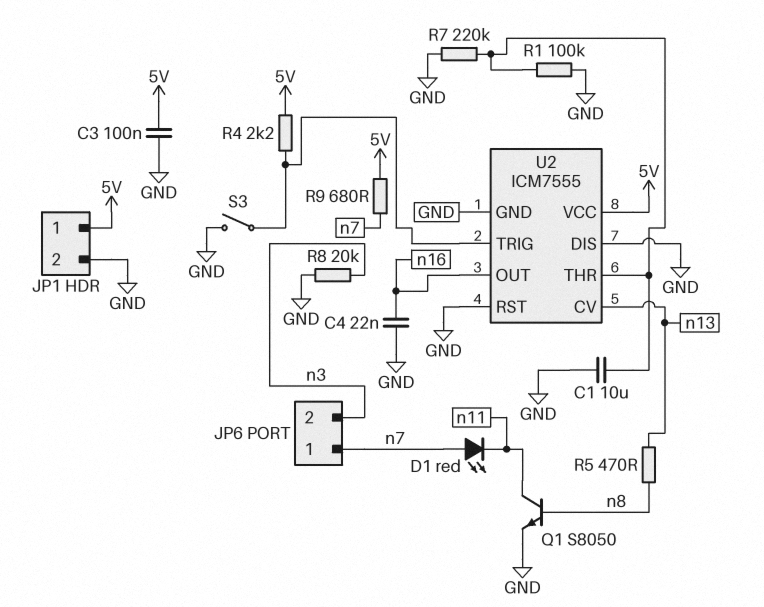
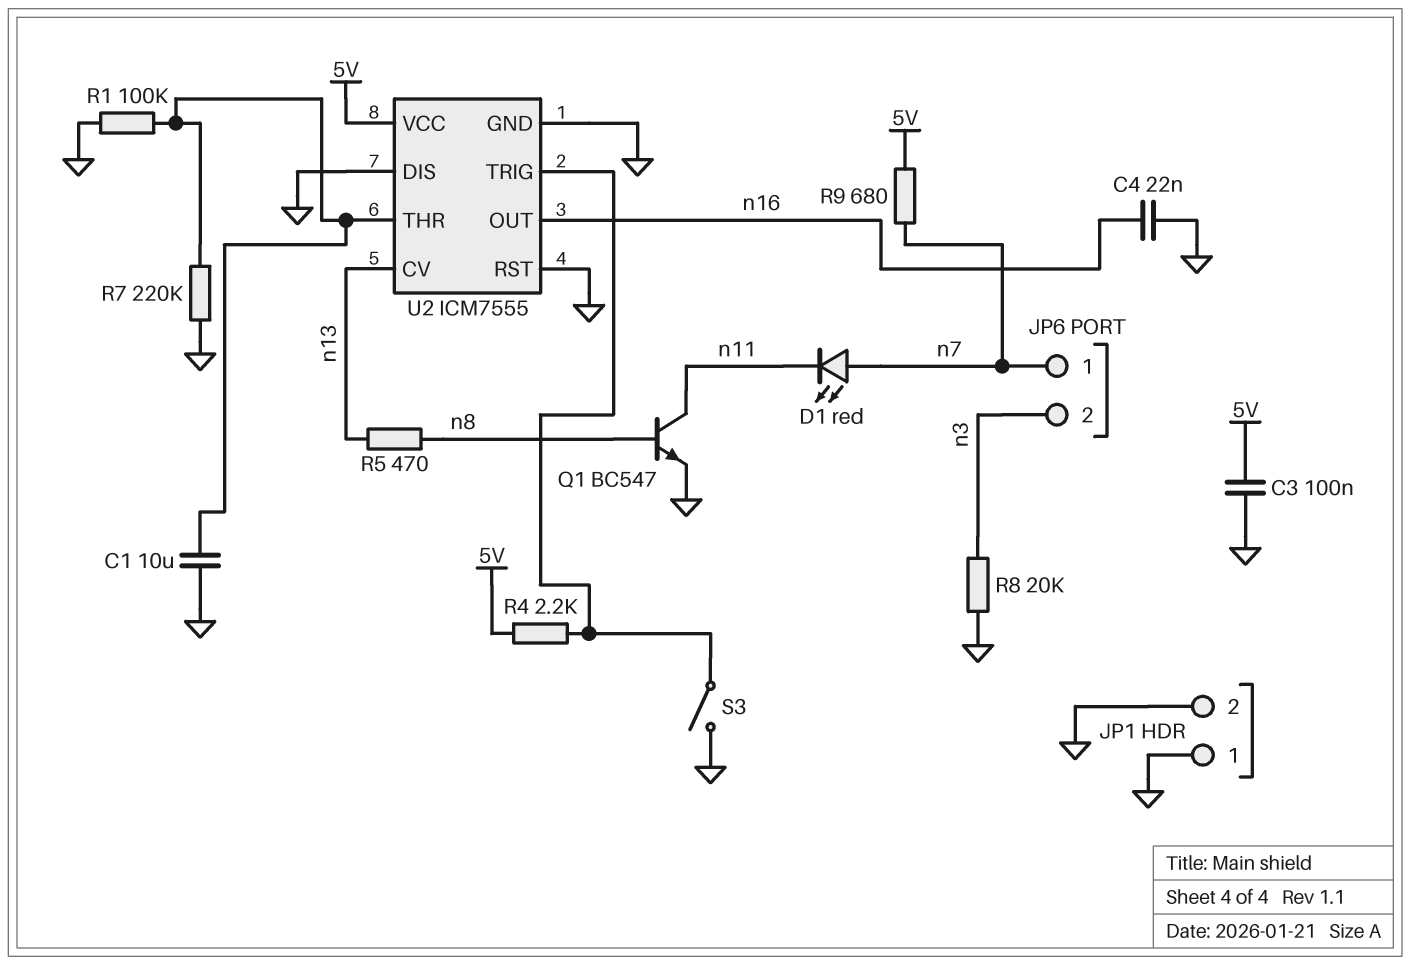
JP1 pin 1: 5V -> GND
Q1: NPN S8050 (B n8, C n11, E GND) -> NPN BC547 (B n8, C n11, E GND)

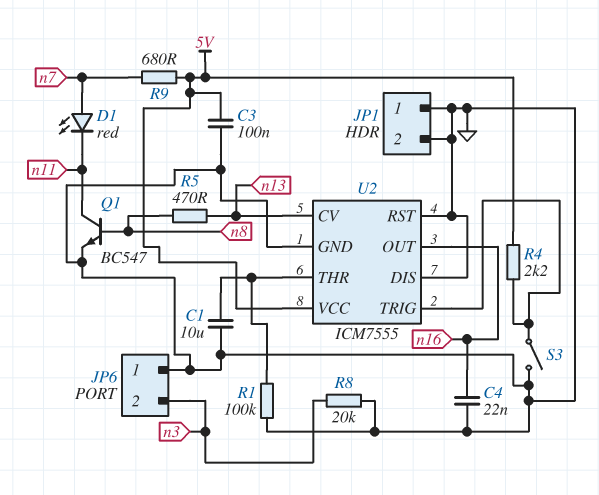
JP6 pin 1: n7 -> GND
R7: 220k (GND, U2/THR) -> none

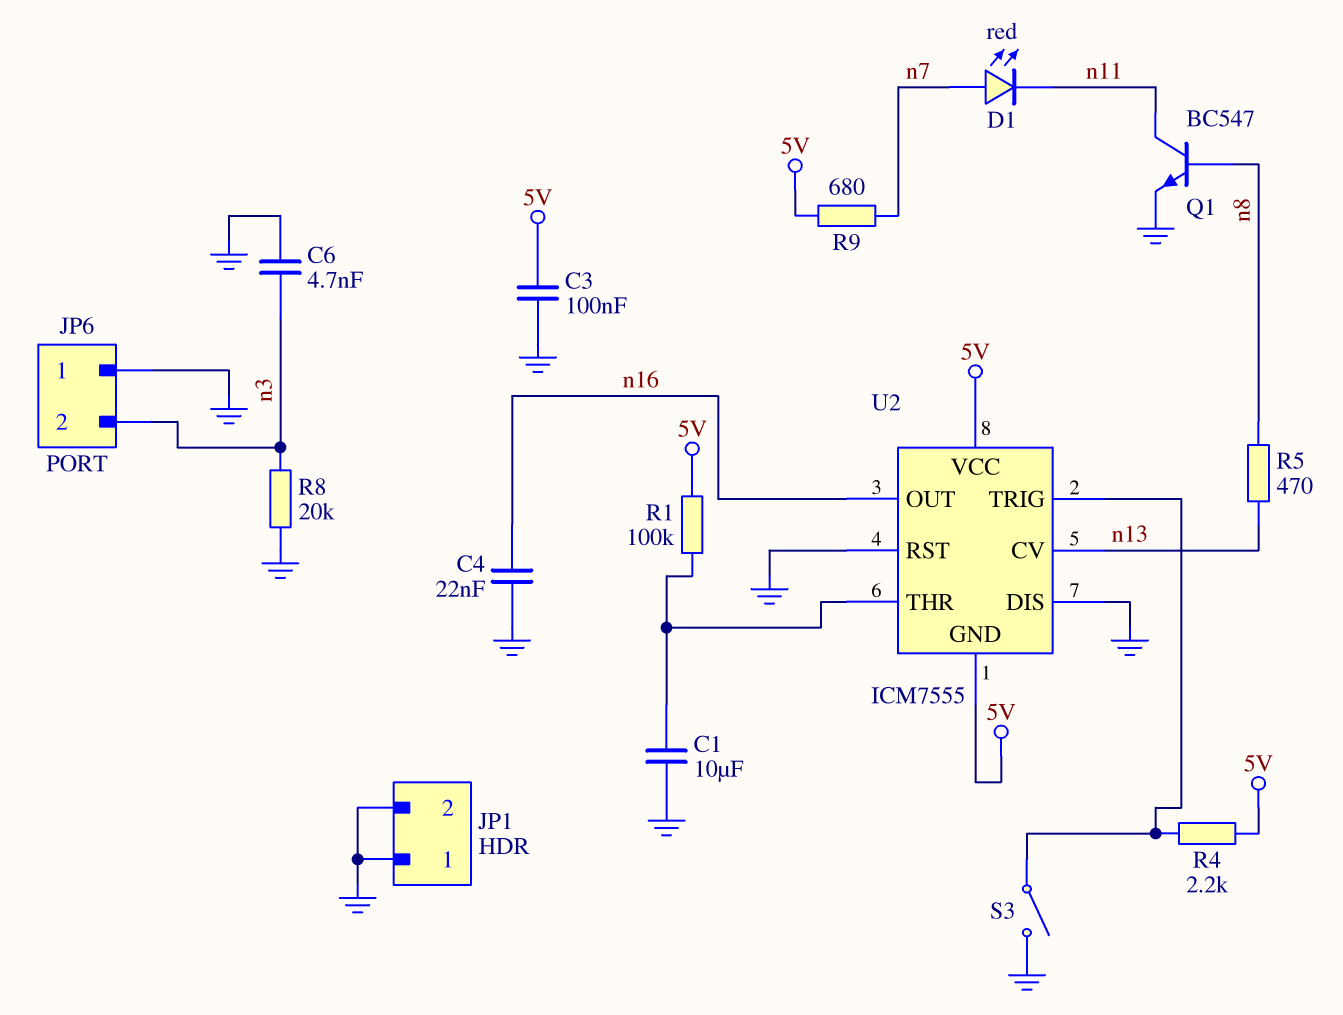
C6: none -> 4.7nF (GND, n3)
R1: 100k (GND, U2/THR) -> 100k (5V, U2/THR)
U2 pin GND: GND -> 5V

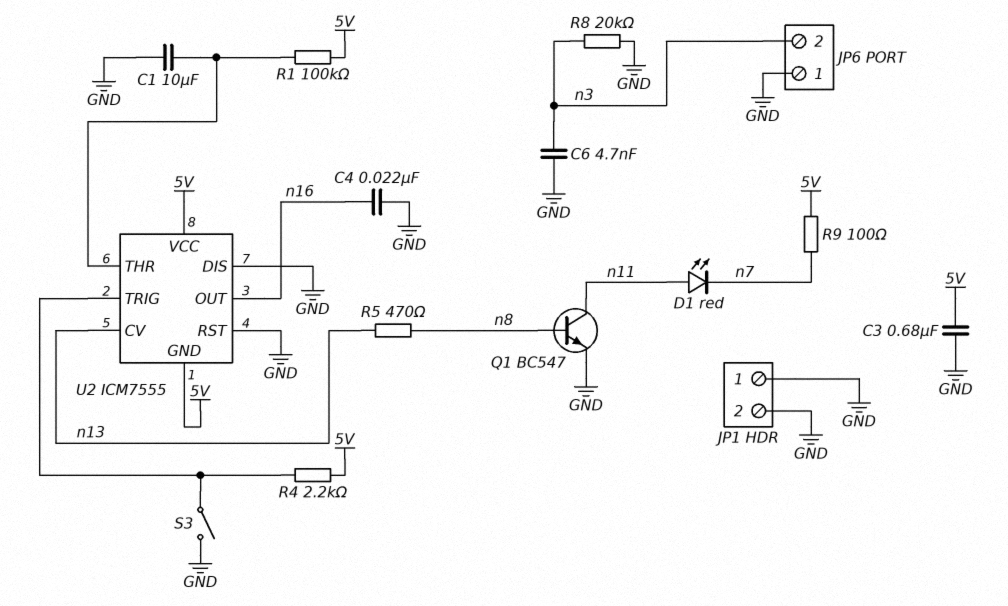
C3: 100nF (5V, GND) -> 680nF (5V, GND)
D1: LED red (A n7, K n11) -> LED red (A n11, K n7)
R9: 680 (5V, n7) -> 100 (5V, n7)

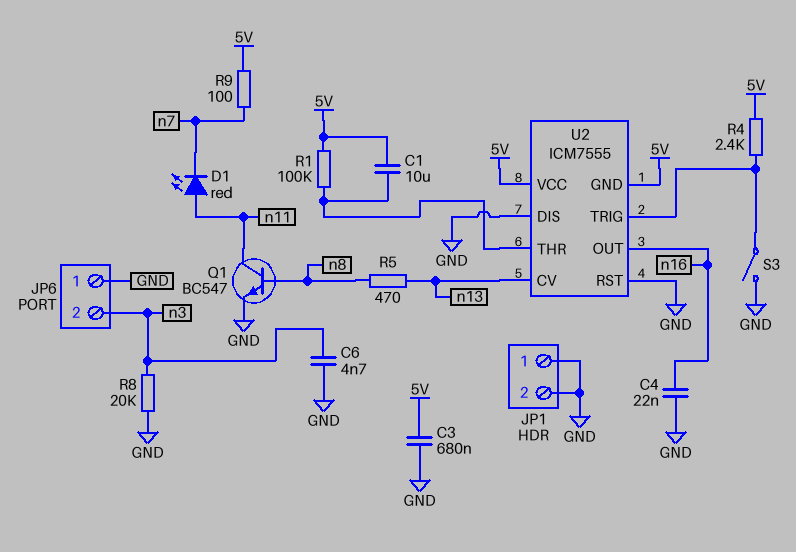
C1: 10uF (GND, U2/THR) -> 10uF (5V, U2/THR)
R4: 2.2k (5V, U2/TRIG) -> 2.4k (5V, U2/TRIG)

